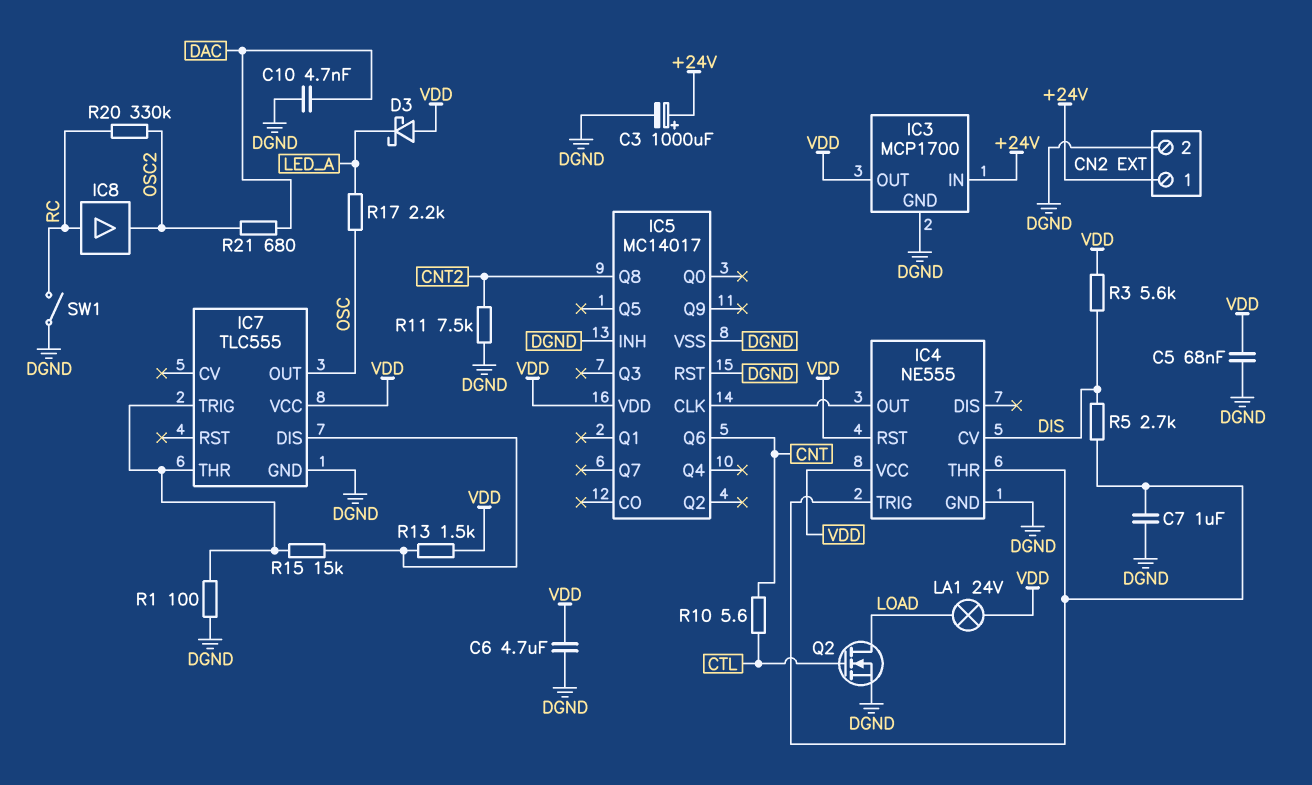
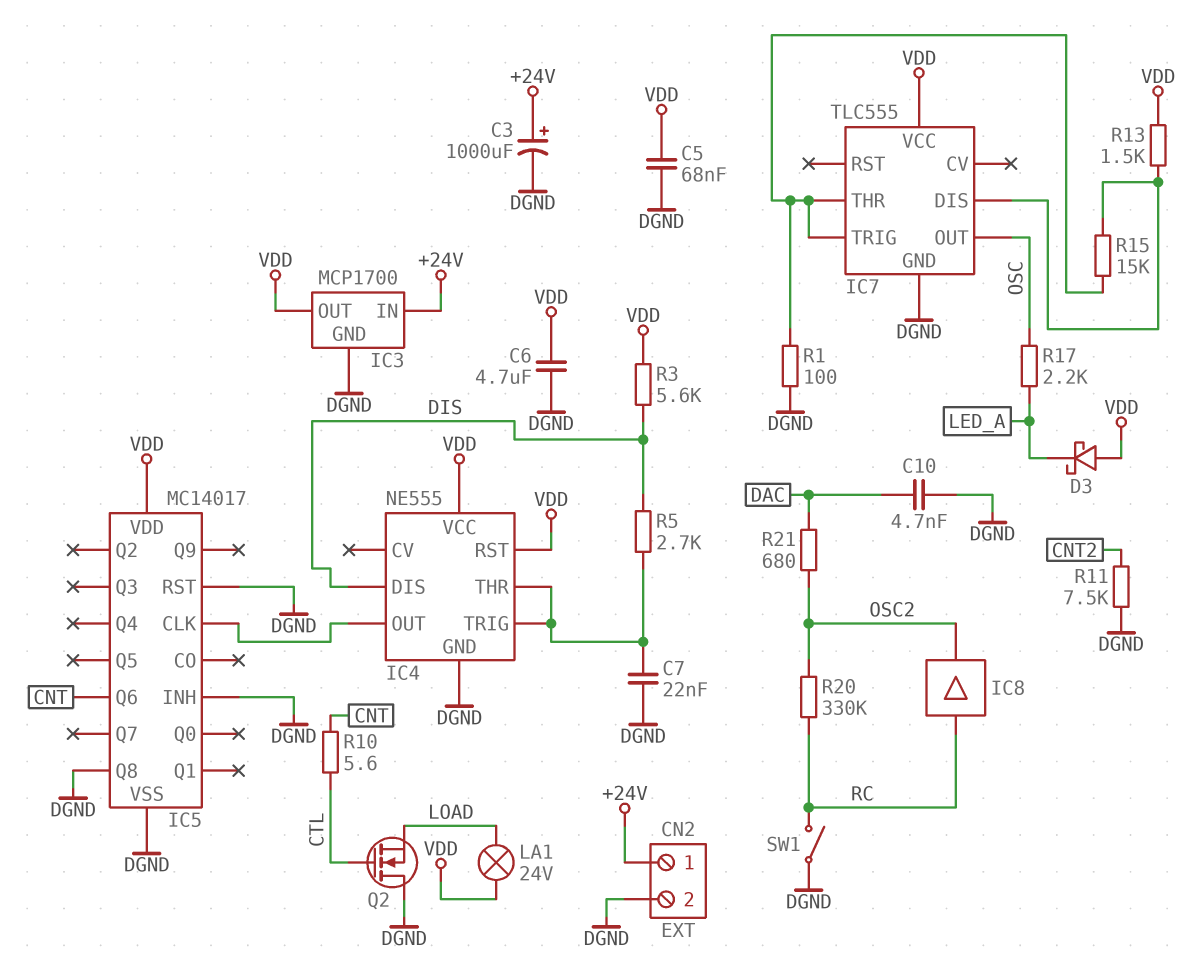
C7: 1uF (DGND, IC4/THR) -> 22nF (DGND, IC4/THR)
IC4 pin CV: DIS -> none
IC4 pin DIS: none -> DIS
IC5 pin Q8: CNT2 -> DGND
Q2: NMOS (G CTL, D LOAD, S DGND) -> NMOS (G CTL, D DGND, S LOAD)

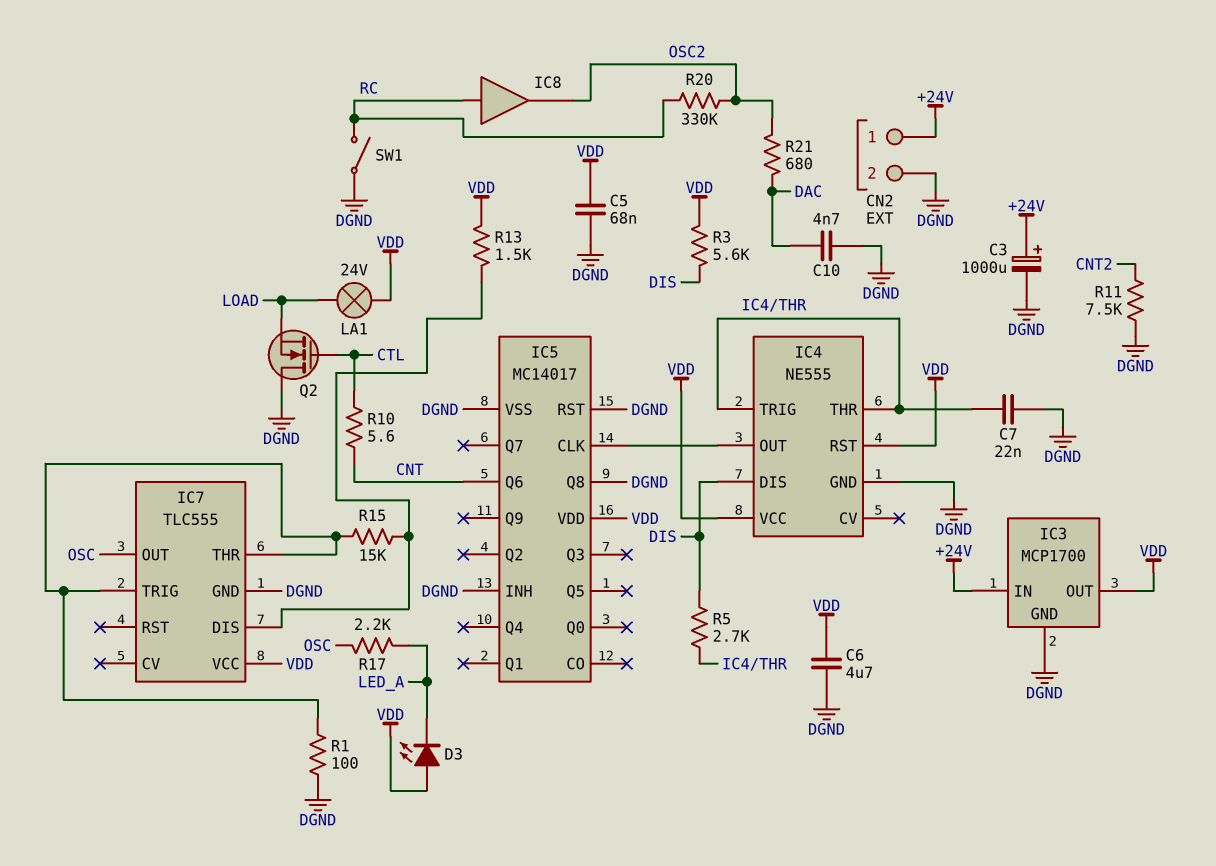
D3: schottky (A VDD, K LED_A) -> LED (A VDD, K LED_A)

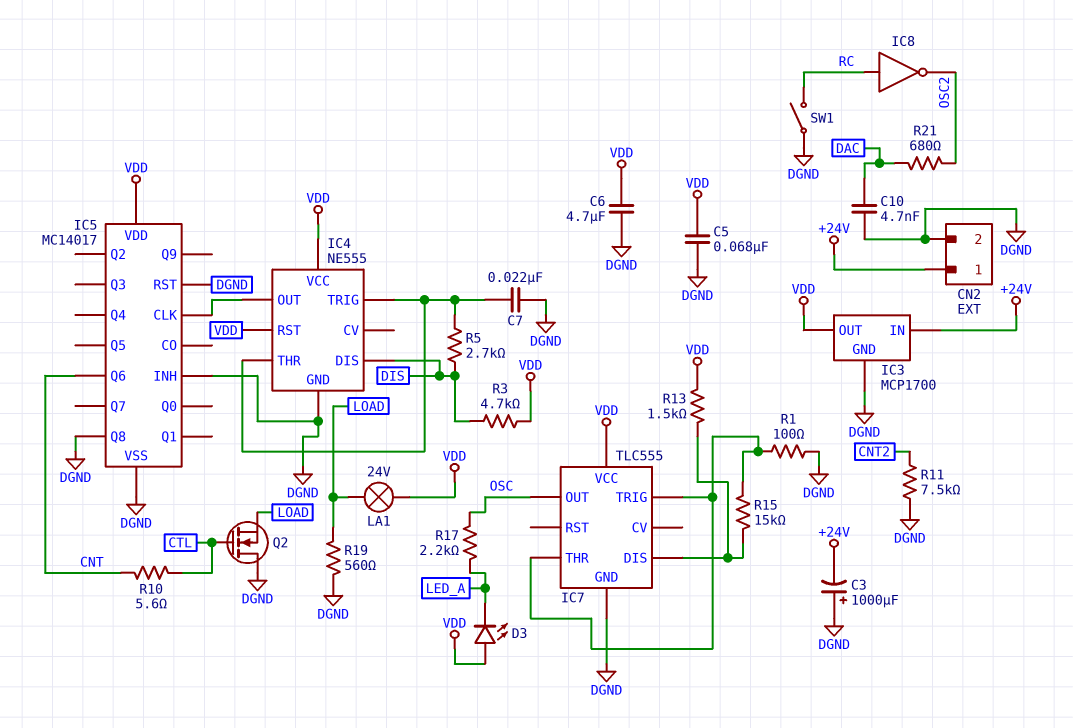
C3: 1000uF (plus +24V, minus DGND) -> 1000uF (plus DGND, minus +24V)
IC8: buffer (in RC, out OSC2) -> NOT (in RC, out OSC2)
R3: 5.6k (DIS, VDD) -> 4.7k (DIS, VDD)
R19: none -> 560 (DGND, LOAD)
R20: 330k (OSC2, RC) -> none

